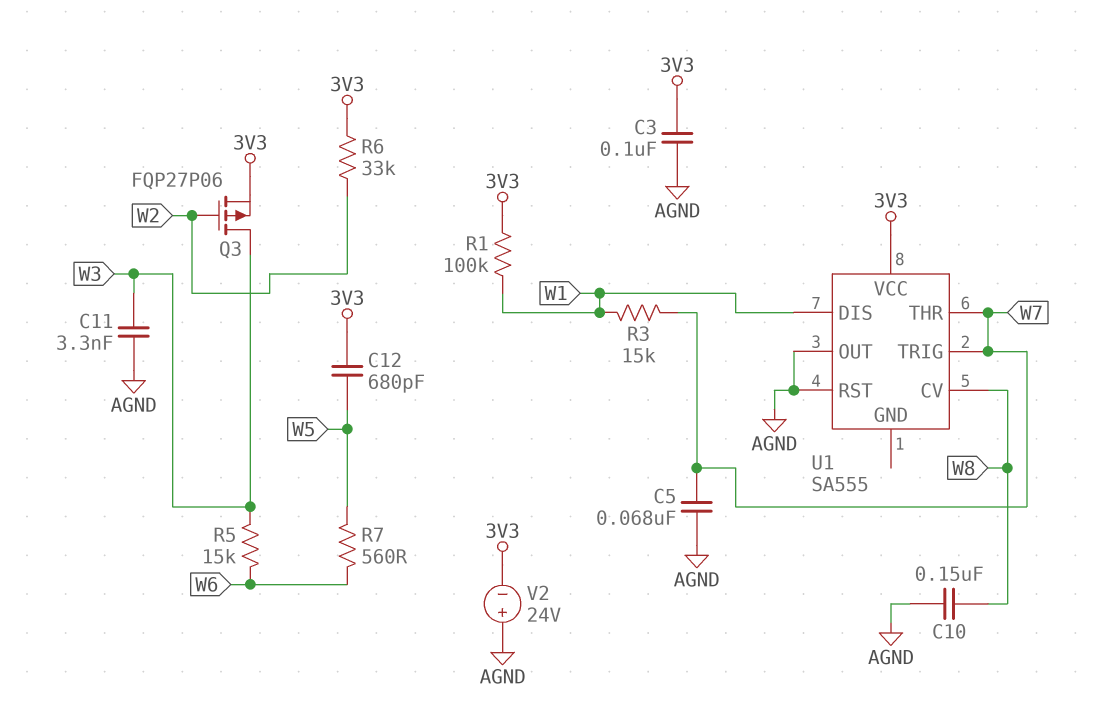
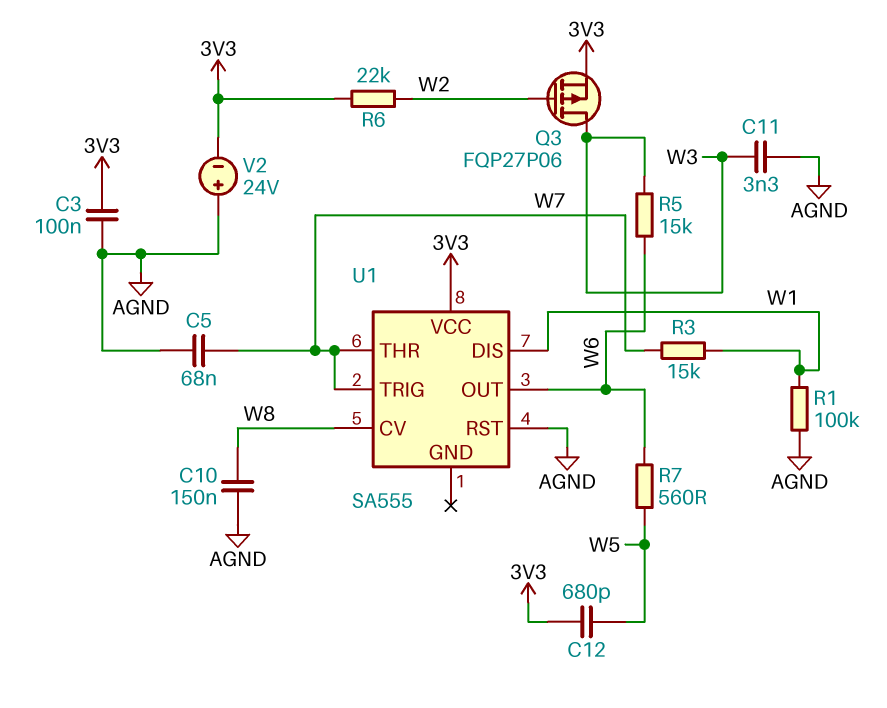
R1: 100k (3V3, W1) -> 100k (AGND, W1)
R6: 33k (3V3, W2) -> 22k (3V3, W2)
U1 pin OUT: AGND -> W6

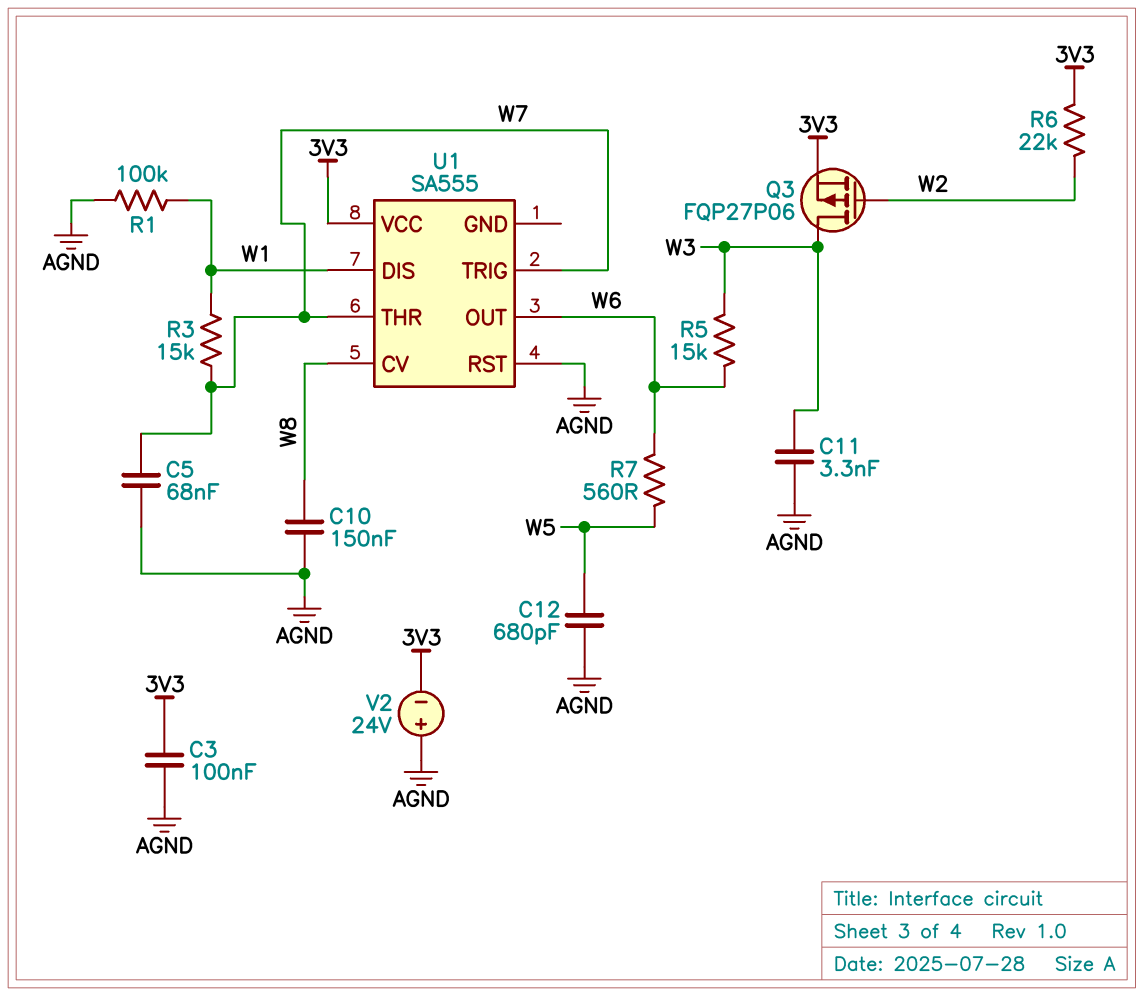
C12: 680pF (3V3, W5) -> 680pF (AGND, W5)

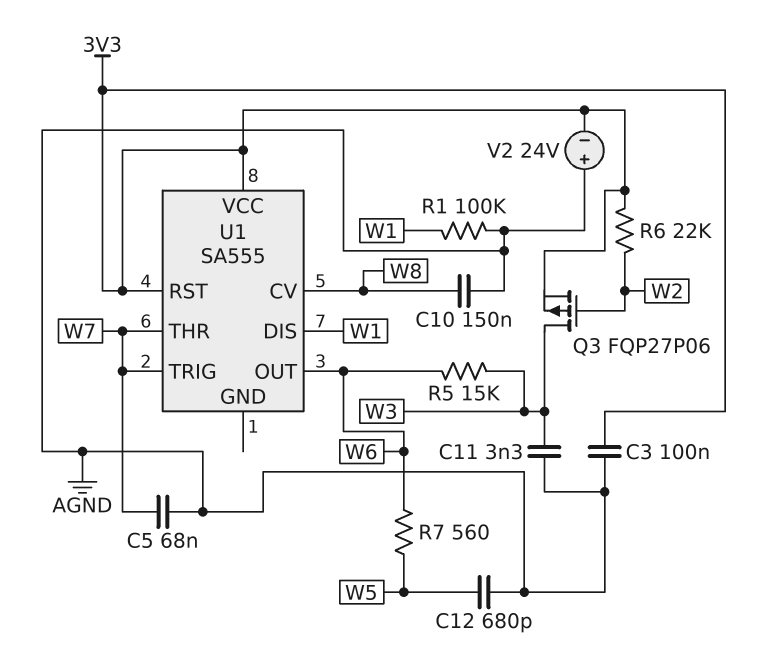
R3: 15k (W1, W7) -> none
U1 pin RST: AGND -> 3V3

